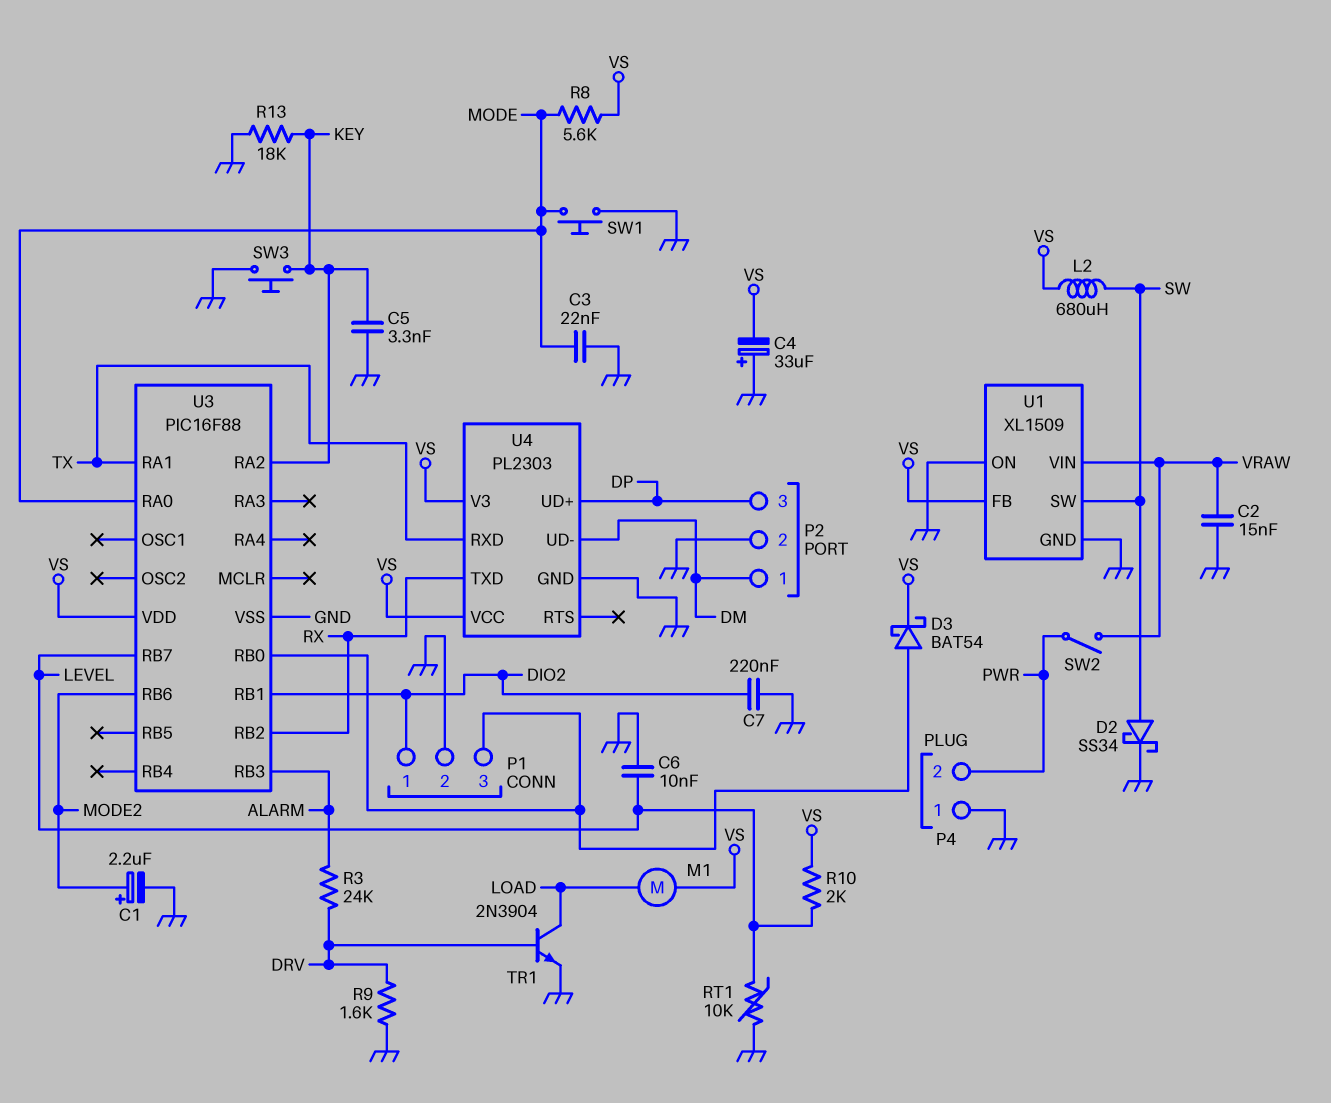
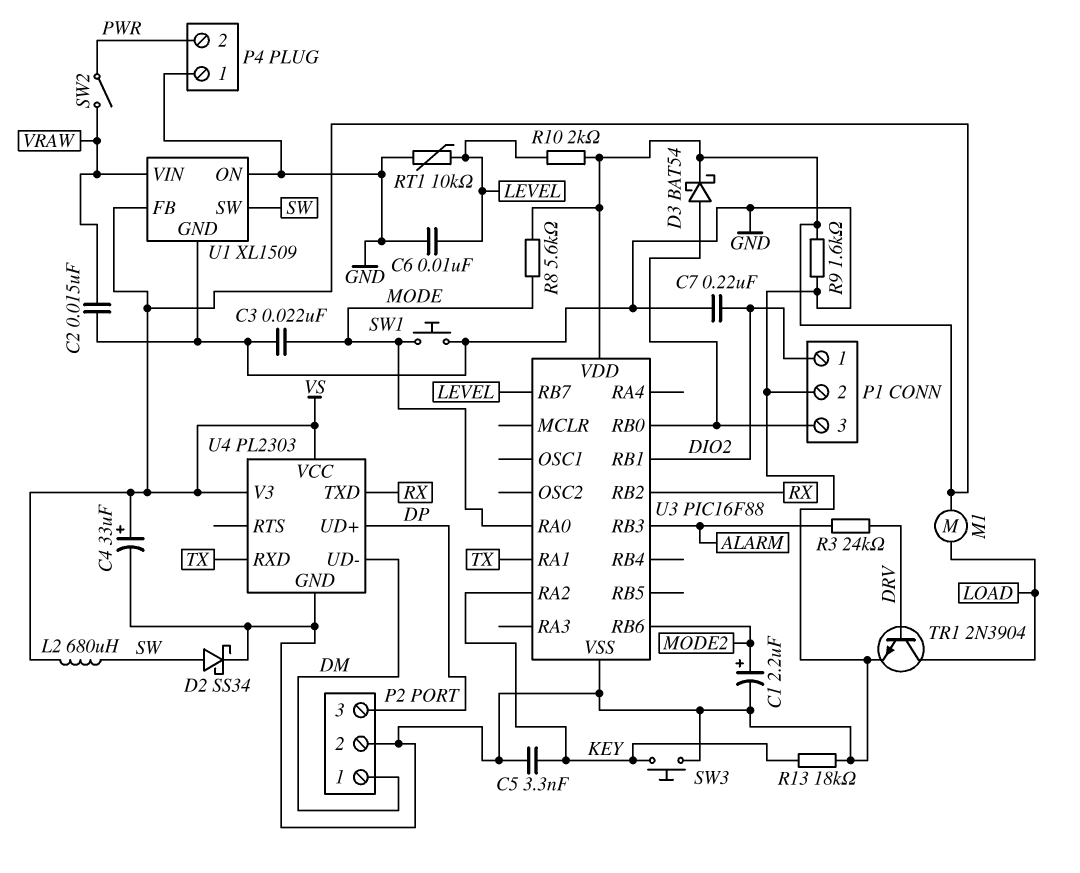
C4: 33uF (plus GND, minus VS) -> 33uF (plus VS, minus GND)
R9: 1.6k (DRV, GND) -> 1.6k (GND, VS)

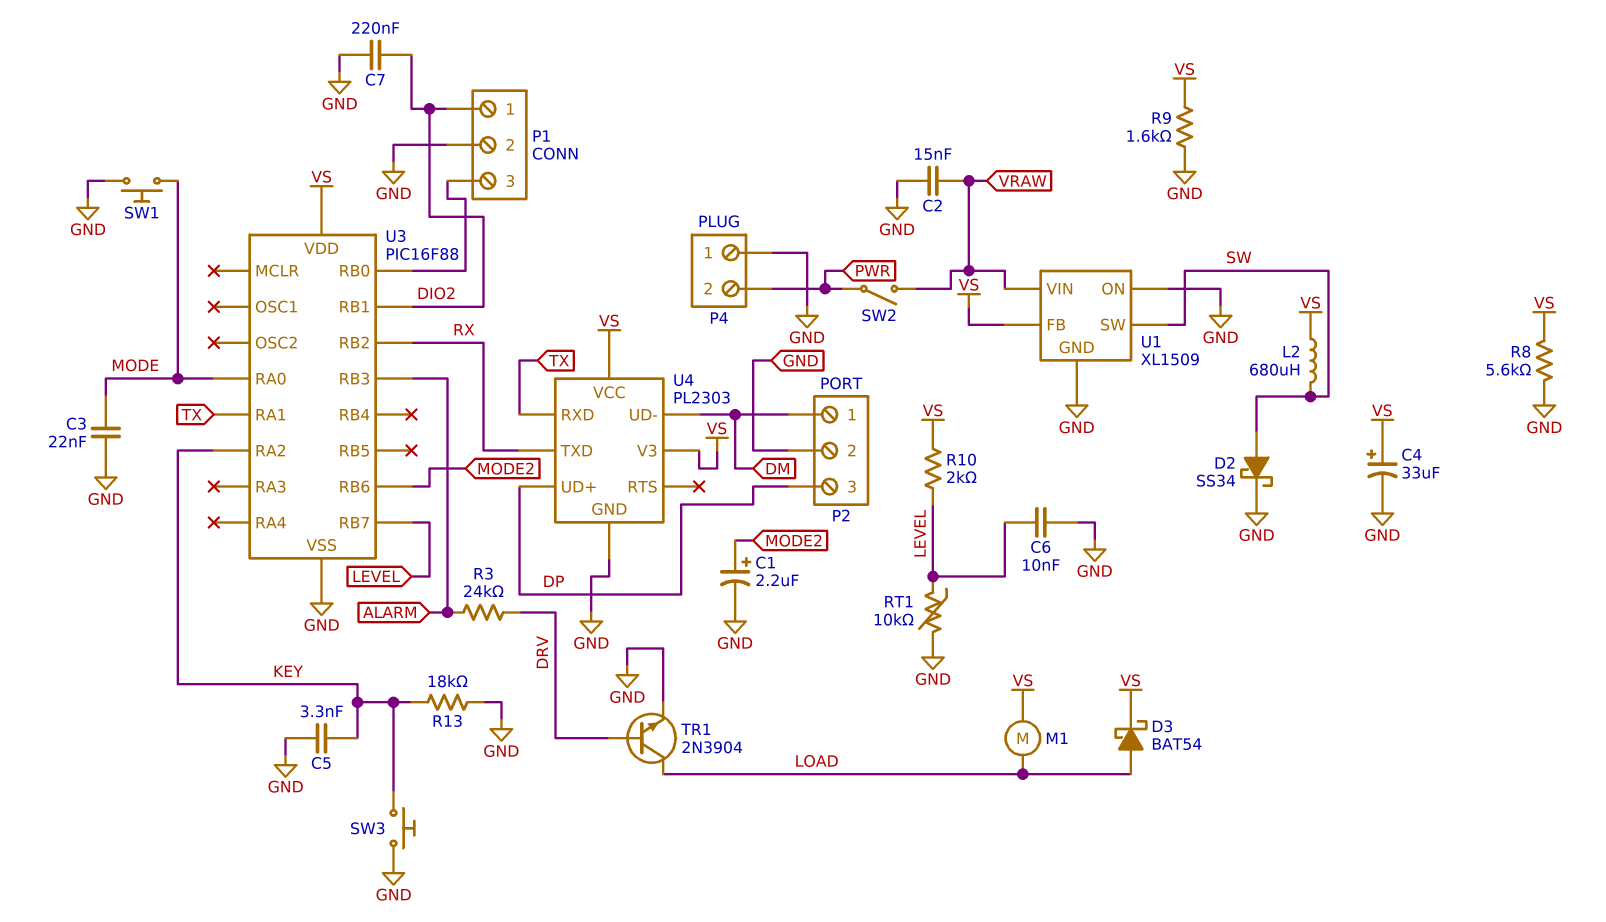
D3: schottky BAT54 (A P1/3, K VS) -> schottky BAT54 (A LOAD, K VS)
R8: 5.6k (MODE, VS) -> 5.6k (GND, VS)

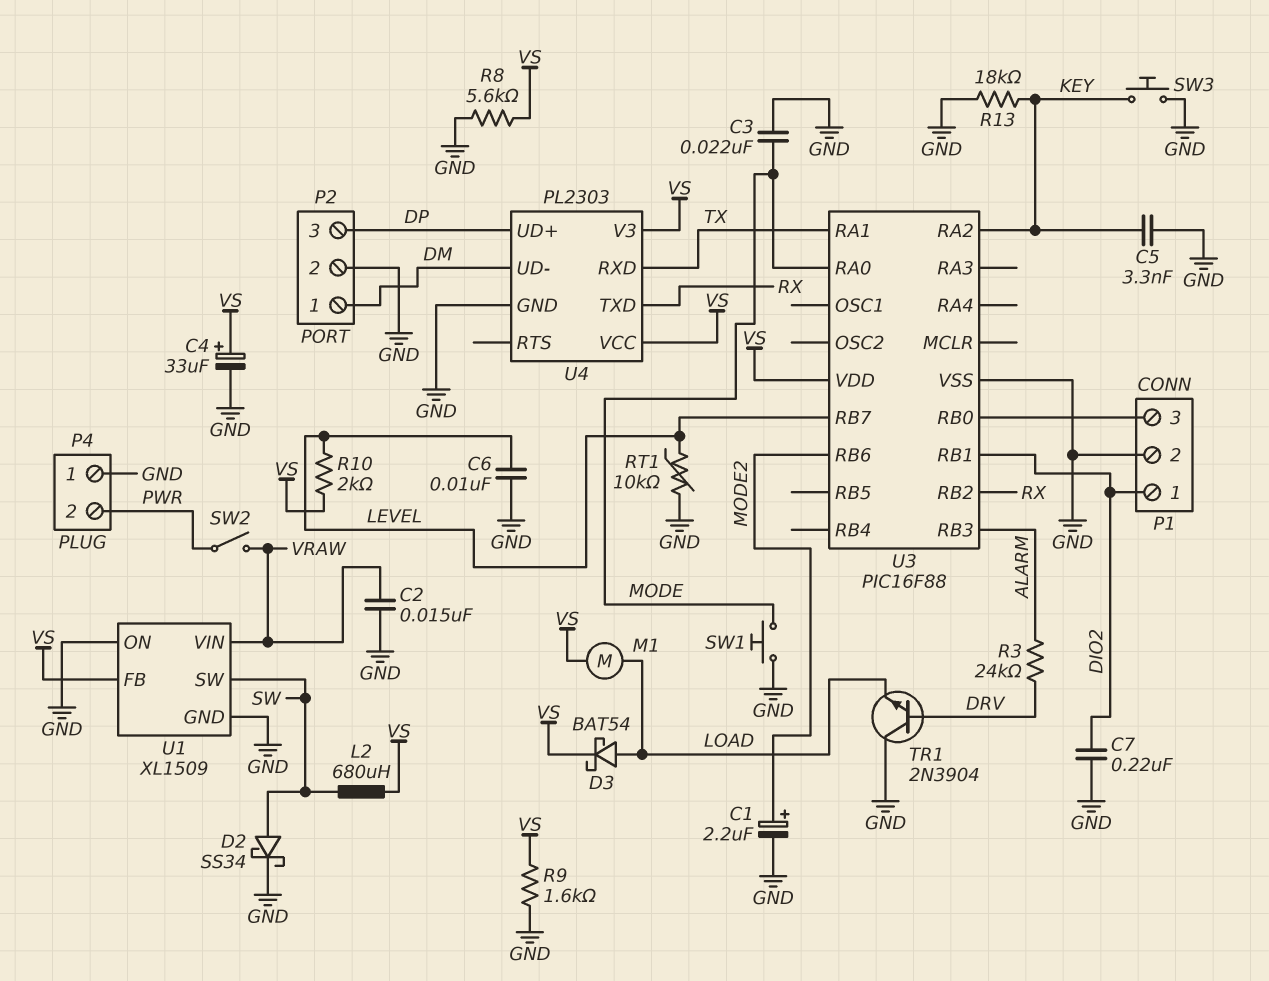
TR1: NPN 2N3904 (B DRV, C LOAD, E GND) -> NPN 2N3904 (B DRV, C GND, E LOAD)

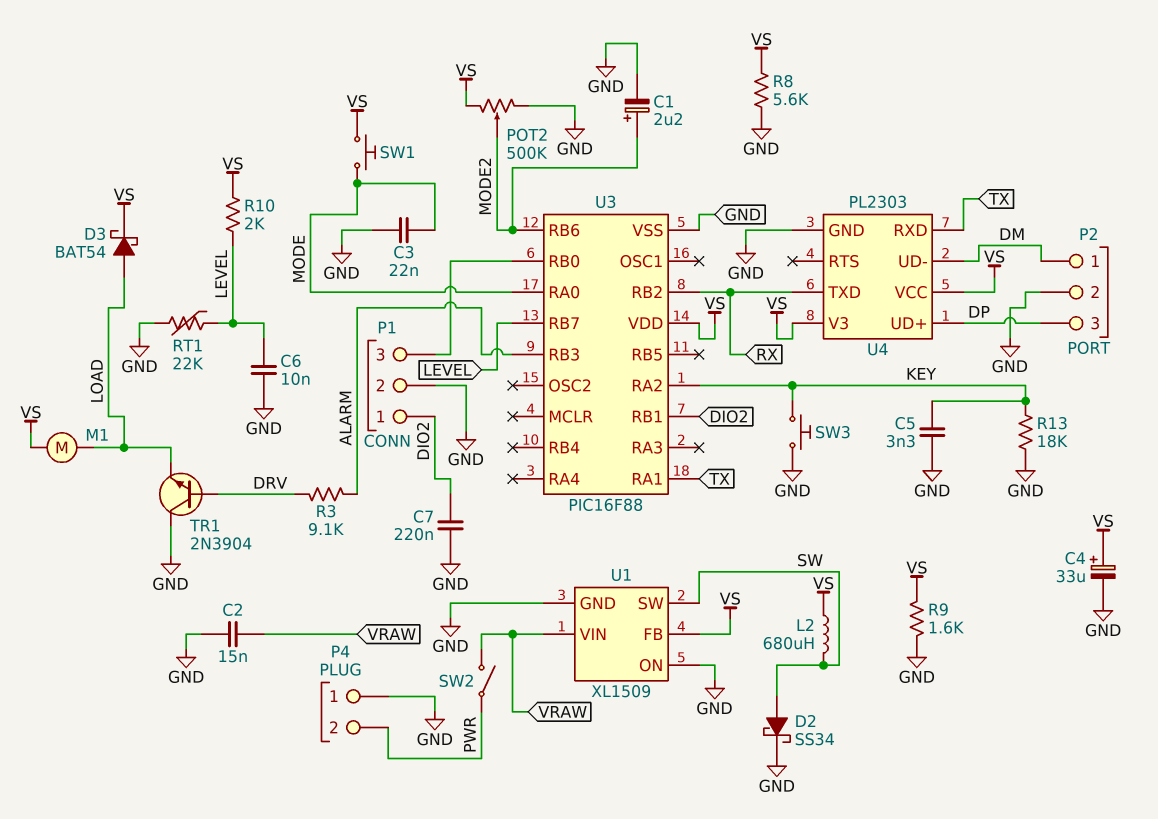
POT2: none -> 500k (GND, VS, wiper MODE2)
R3: 24k (ALARM, DRV) -> 9.1k (ALARM, DRV)
RT1: 10k (GND, LEVEL) -> 22k (GND, LEVEL)
SW1: button (GND, MODE) -> button (MODE, VS)

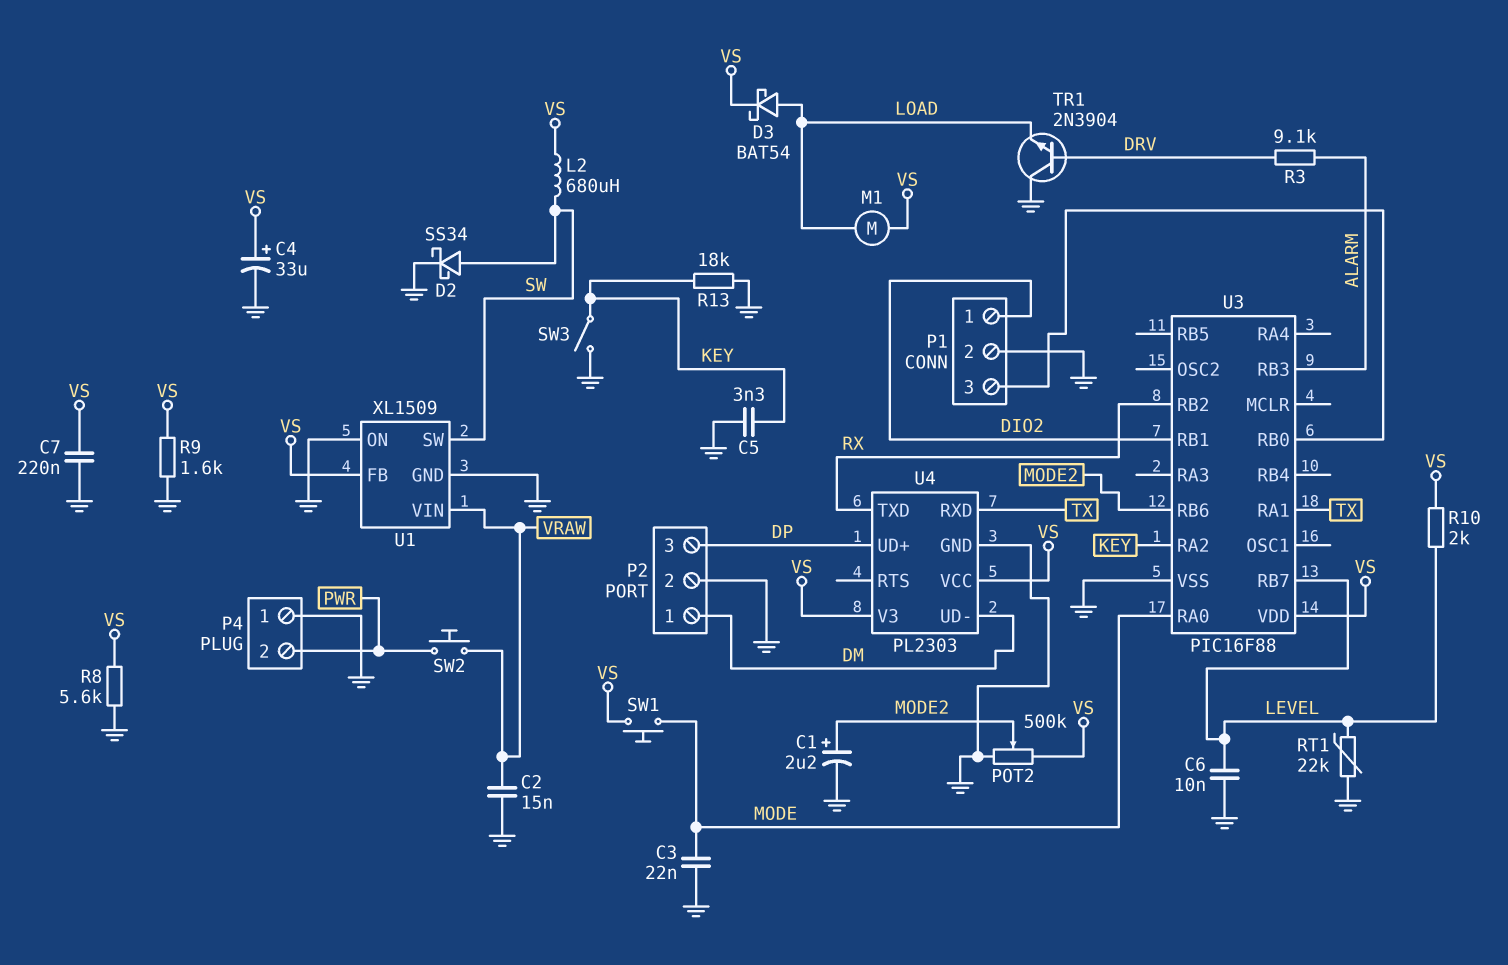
C7: 220nF (DIO2, GND) -> 220nF (GND, VS)
SW2: switch (PWR, VRAW) -> button (PWR, VRAW)
SW3: button (GND, KEY) -> switch (GND, KEY)

